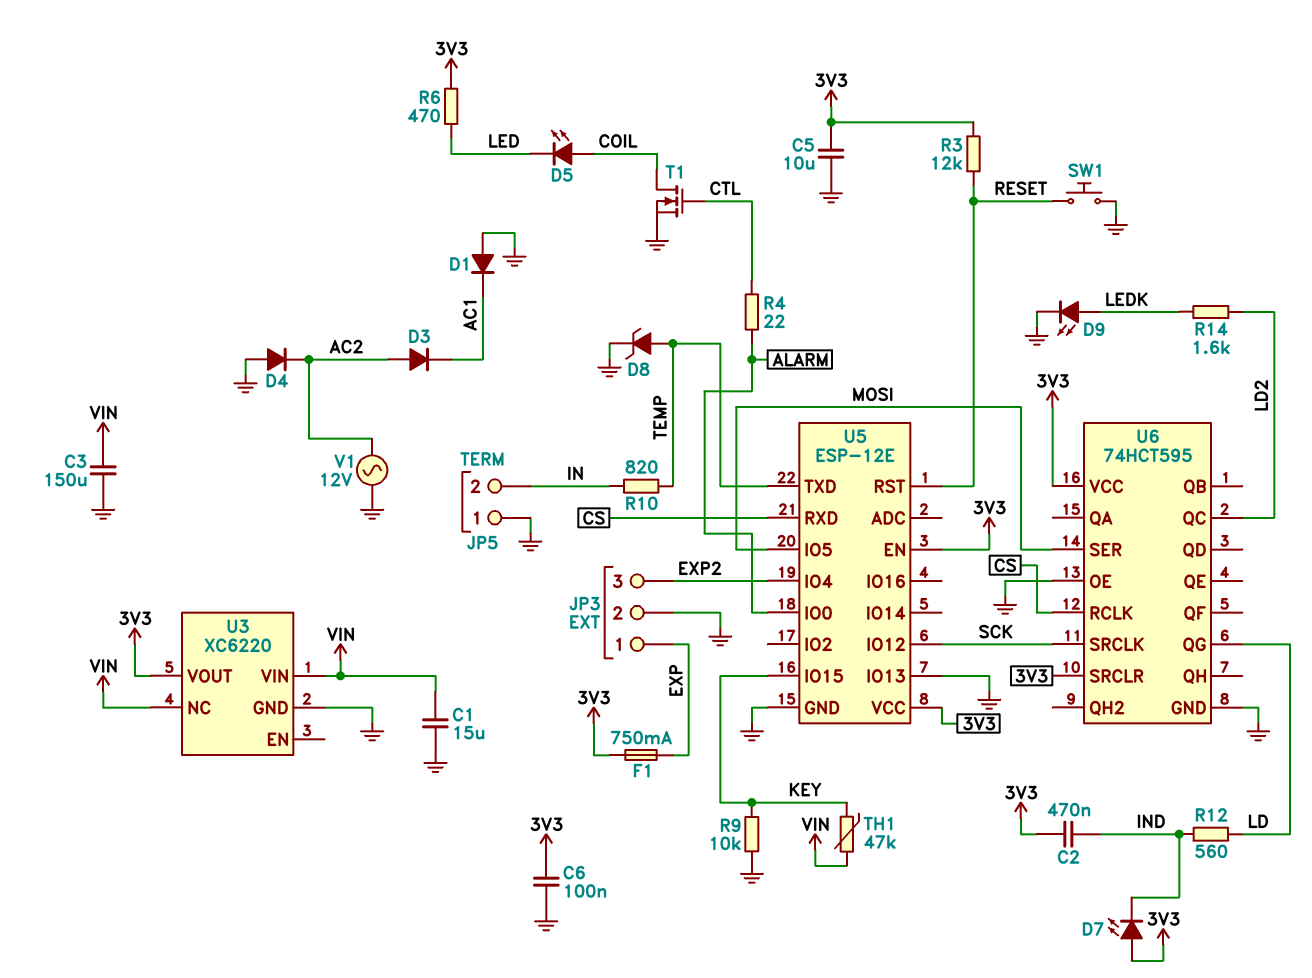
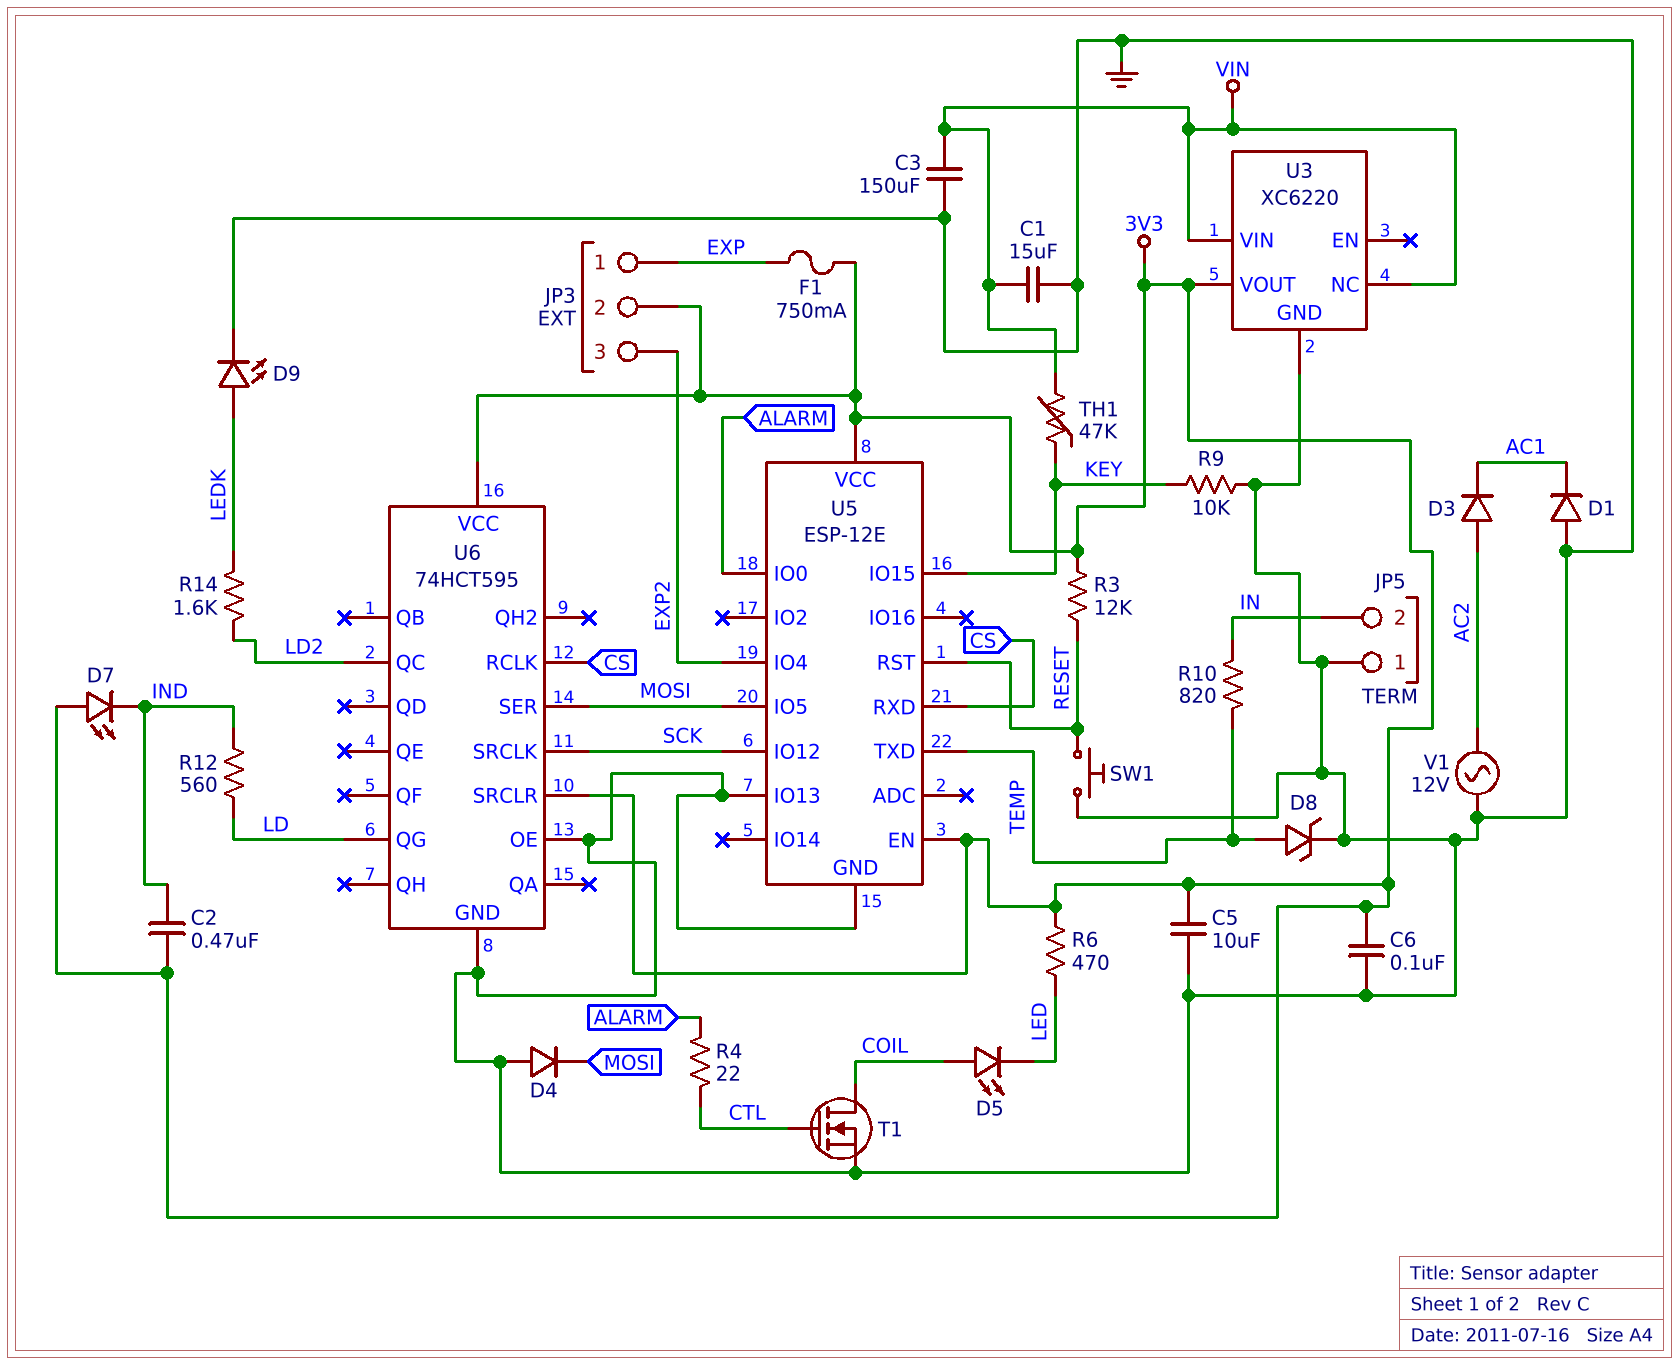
D4: diode (A GND, K AC2) -> diode (A GND, K MOSI)
JP3 pin 2: GND -> 3V3

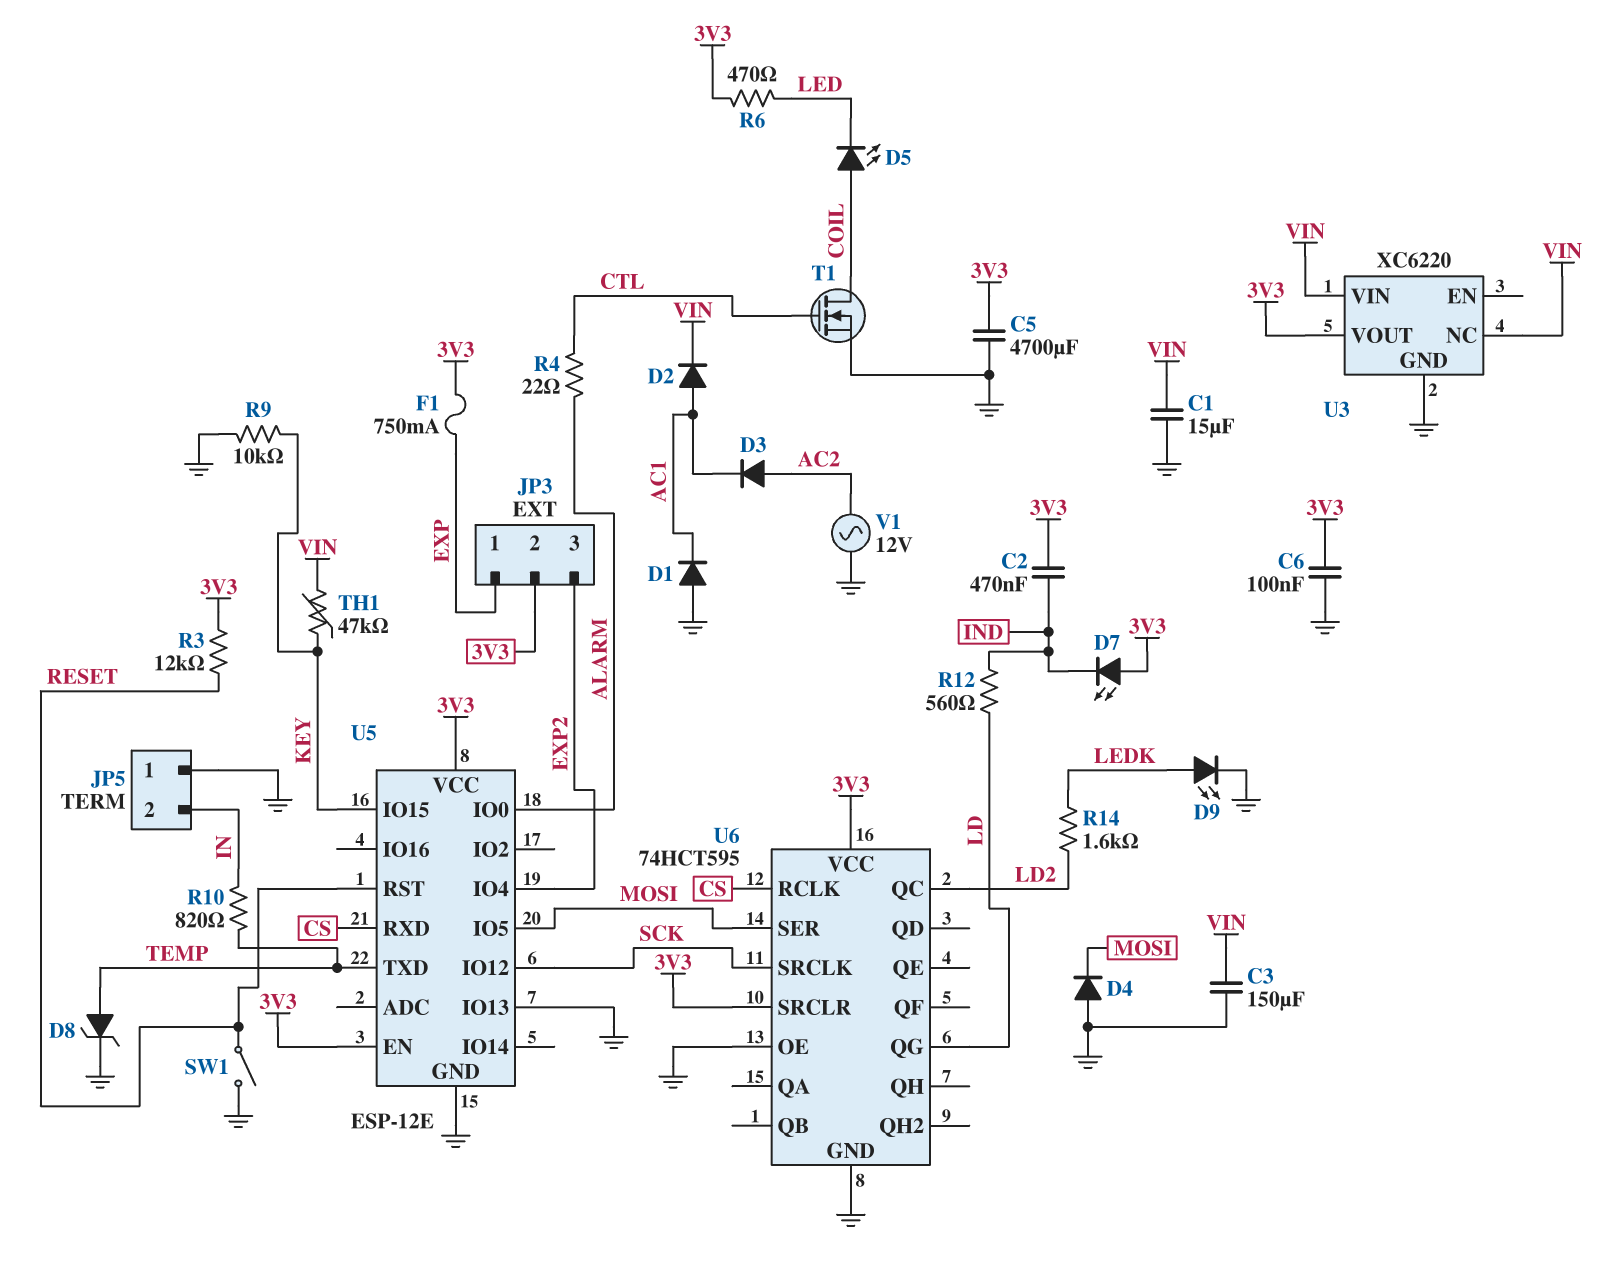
C5: 10uF (3V3, GND) -> 4700uF (3V3, GND)
D2: none -> diode (A AC1, K VIN)
SW1: button (GND, RESET) -> switch (GND, RESET)

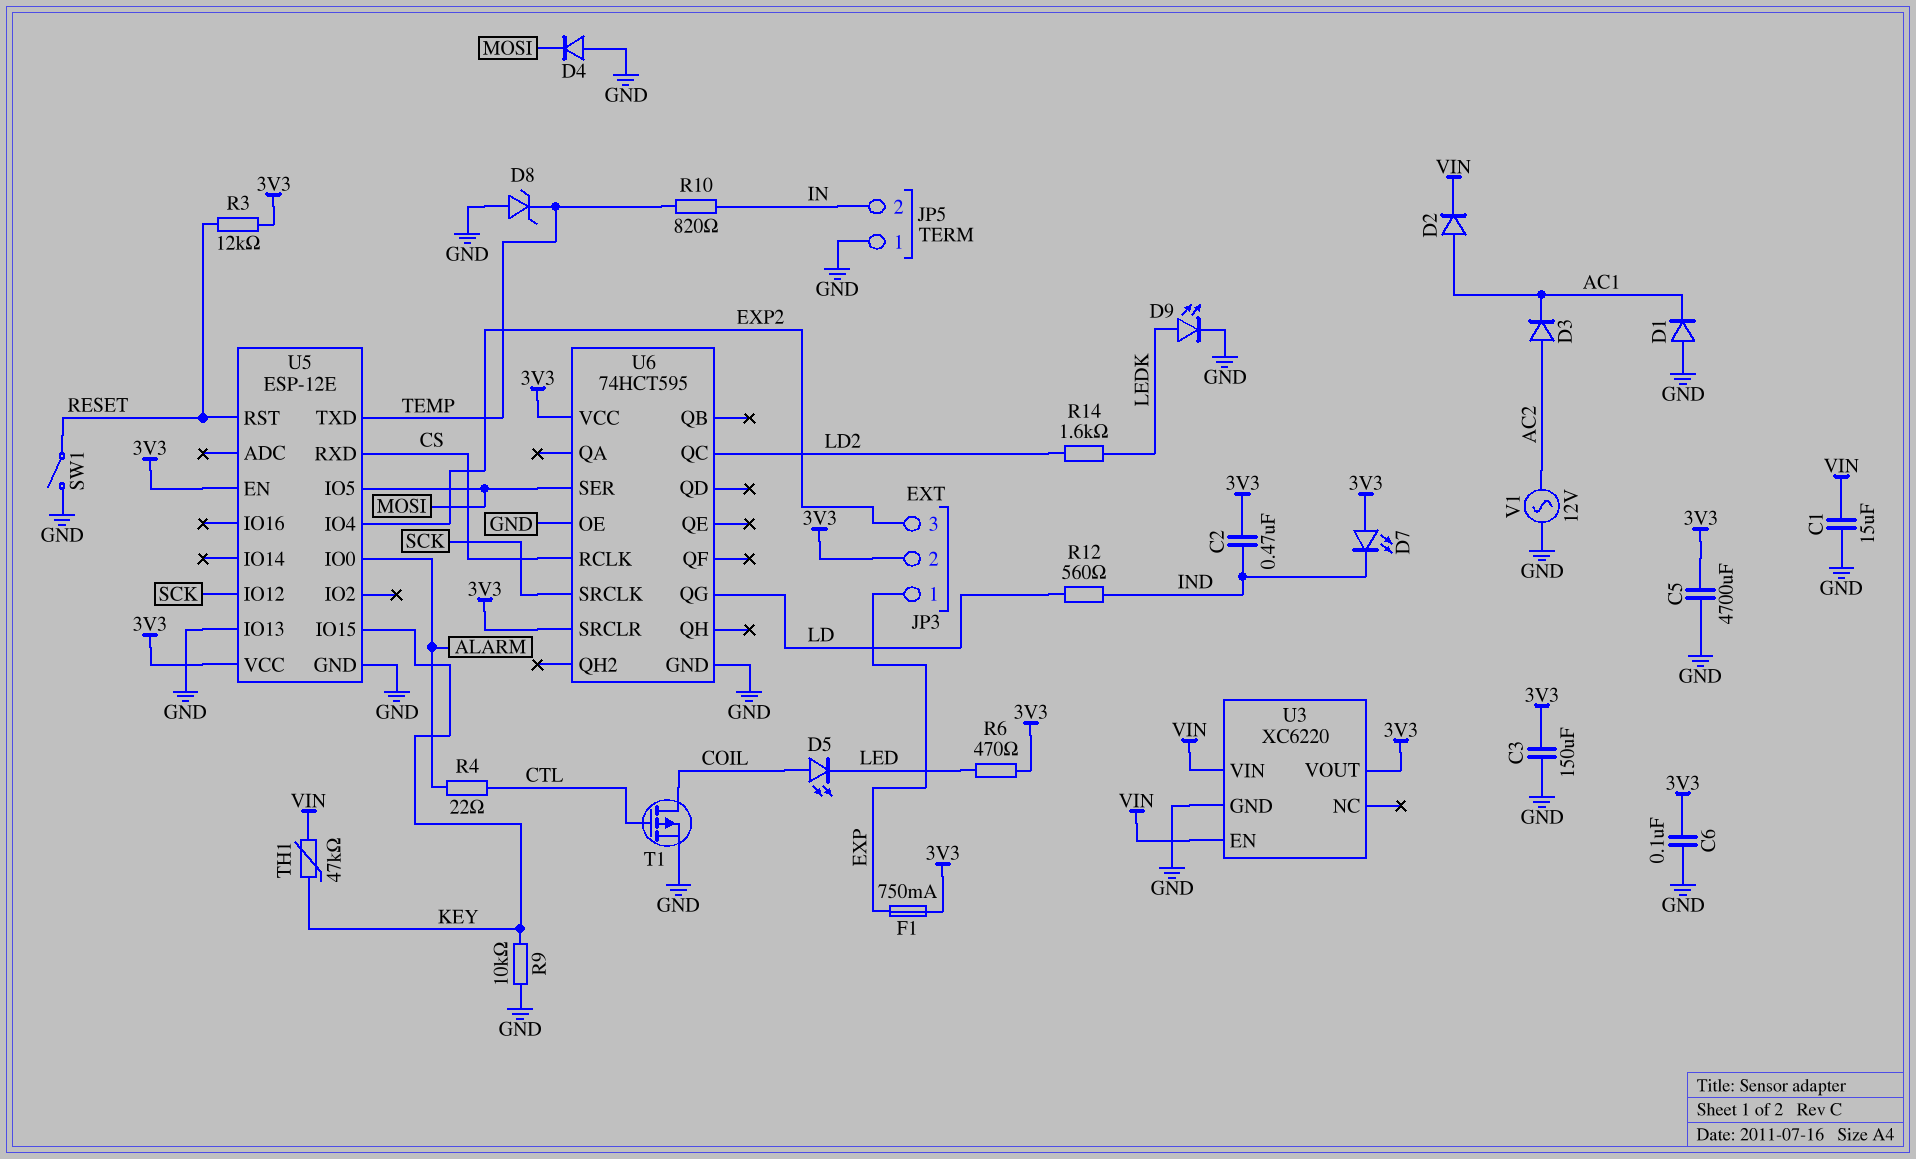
C3: 150uF (GND, VIN) -> 150uF (3V3, GND)
D8: zener (A TEMP, K GND) -> zener (A GND, K TEMP)
T1: NMOS (G CTL, D COIL, S GND) -> PMOS (G CTL, D COIL, S GND)
U3 pin EN: none -> VIN
U3 pin NC: VIN -> none

